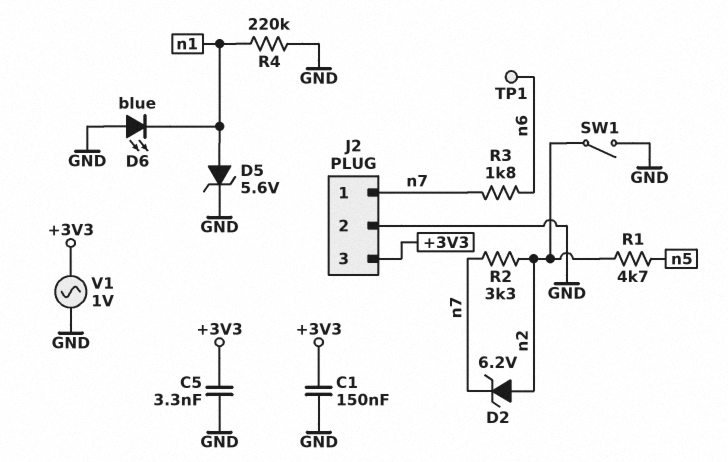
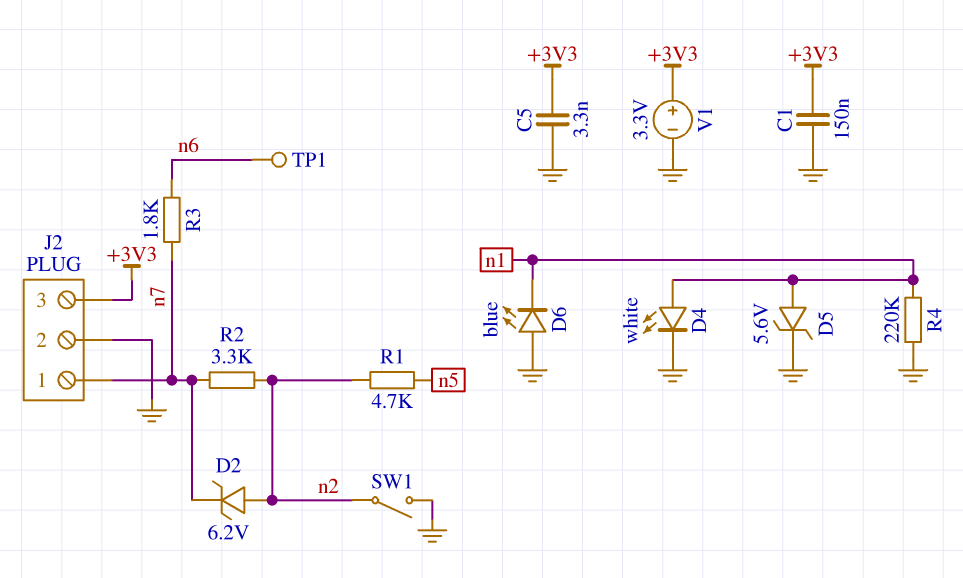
D4: none -> LED white (A n1, K GND)
V1: AC 1V (+3V3, GND) -> 3.3V (plus +3V3, minus GND)

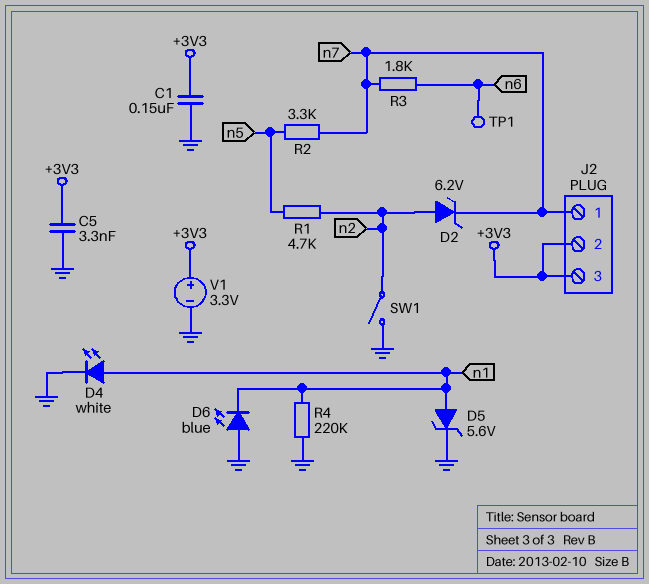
J2 pin 2: GND -> +3V3
R2: 3.3k (n2, n7) -> 3.3k (n5, n7)

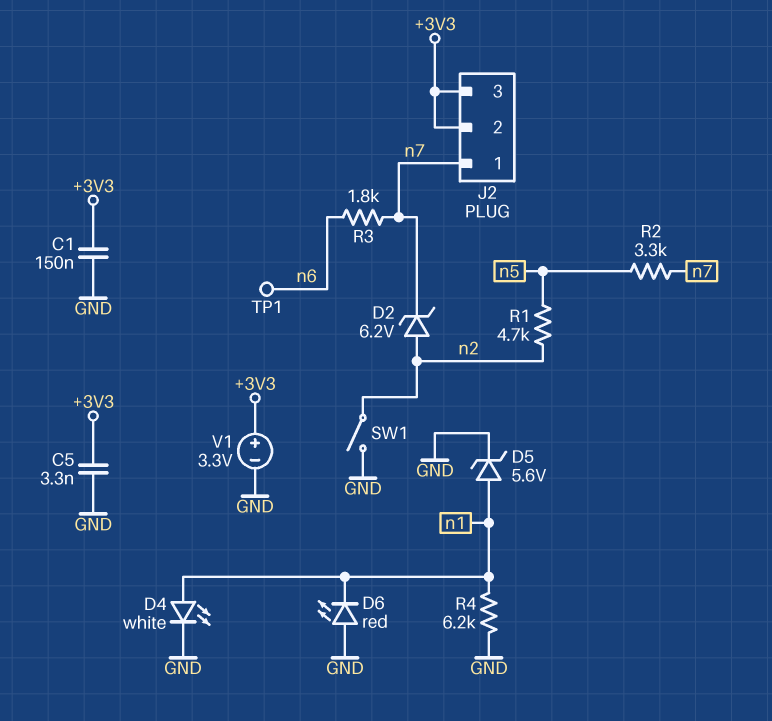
D6: LED blue (A GND, K n1) -> LED red (A GND, K n1)
R4: 220k (GND, n1) -> 6.2k (GND, n1)

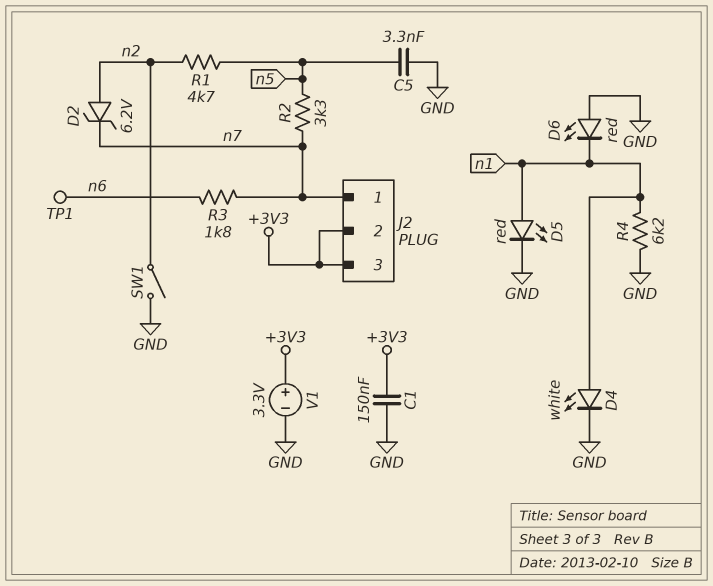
C5: 3.3nF (+3V3, GND) -> 3.3nF (GND, n5)
D5: zener 5.6V (A n1, K GND) -> LED red (A n1, K GND)

